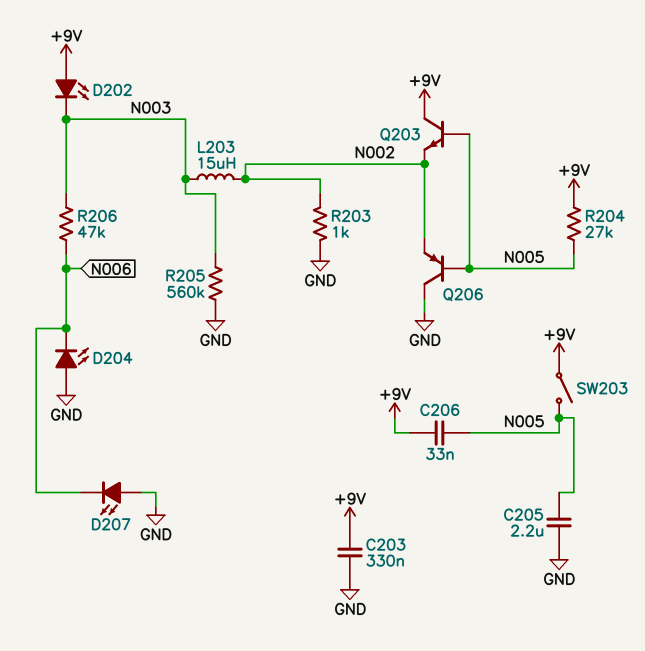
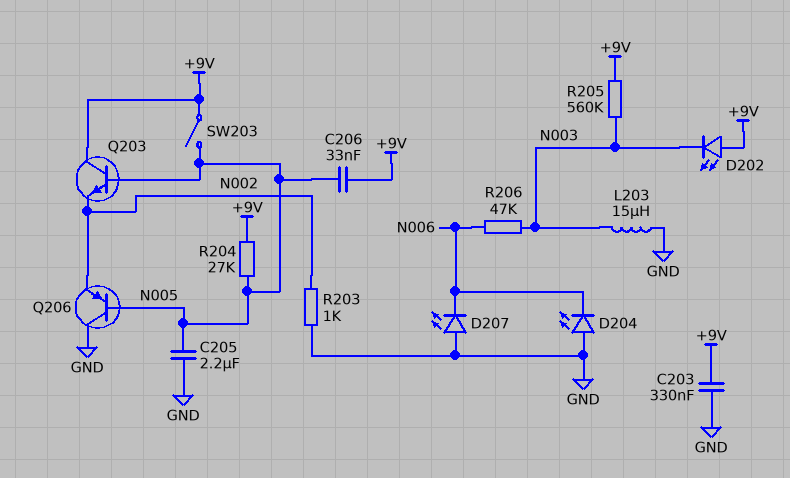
L203: 15uH (N002, N003) -> 15uH (GND, N003)
R205: 560k (GND, N003) -> 560k (+9V, N003)

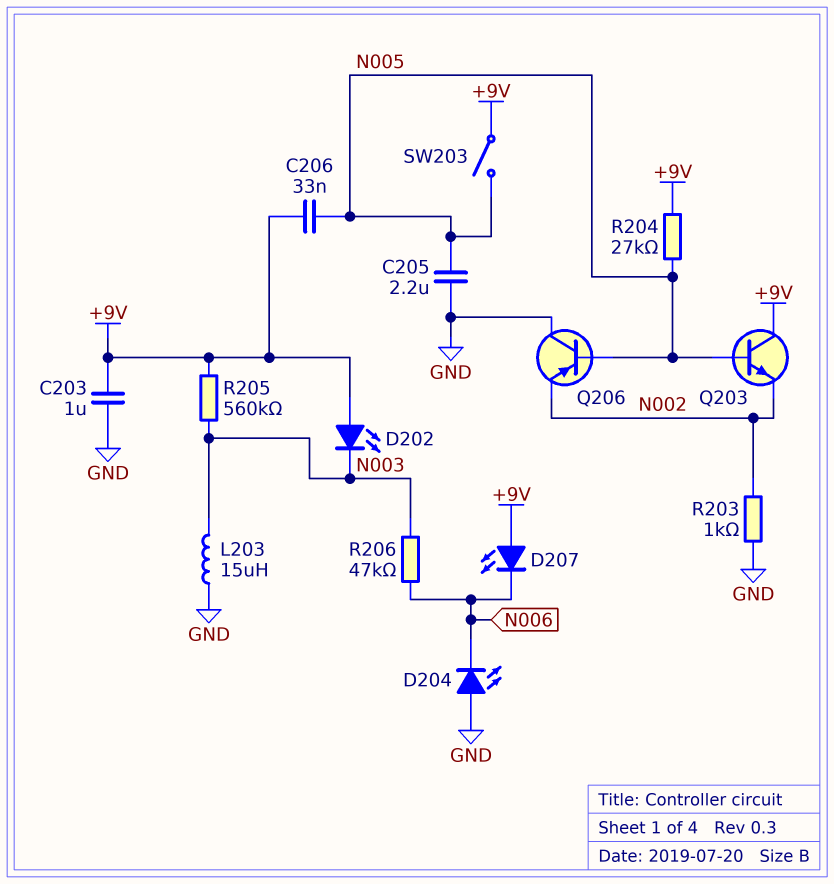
C203: 330nF (+9V, GND) -> 1uF (+9V, GND)
D207: LED (A GND, K N006) -> LED (A +9V, K N006)

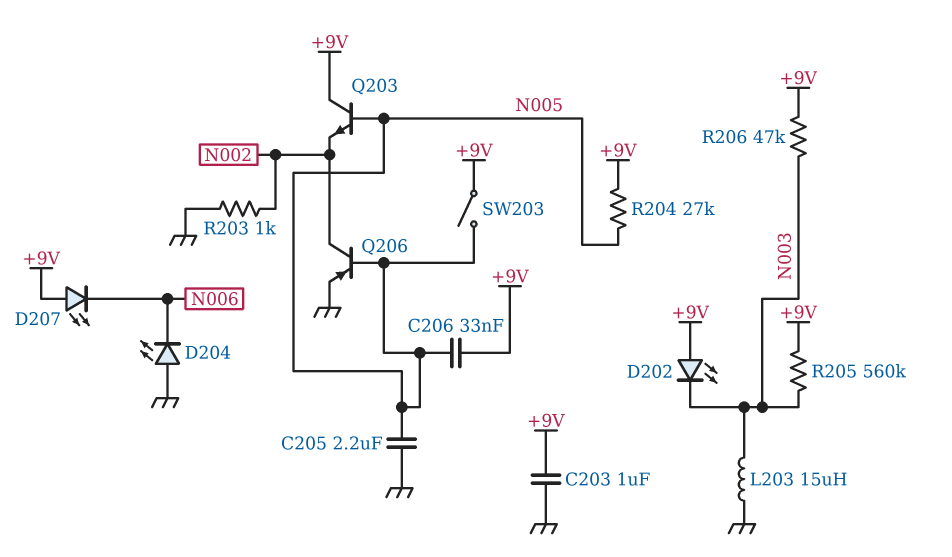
Q206: PNP (B N005, C GND, E N002) -> PNP (B N005, C N002, E GND)
R206: 47k (N003, N006) -> 47k (+9V, N003)

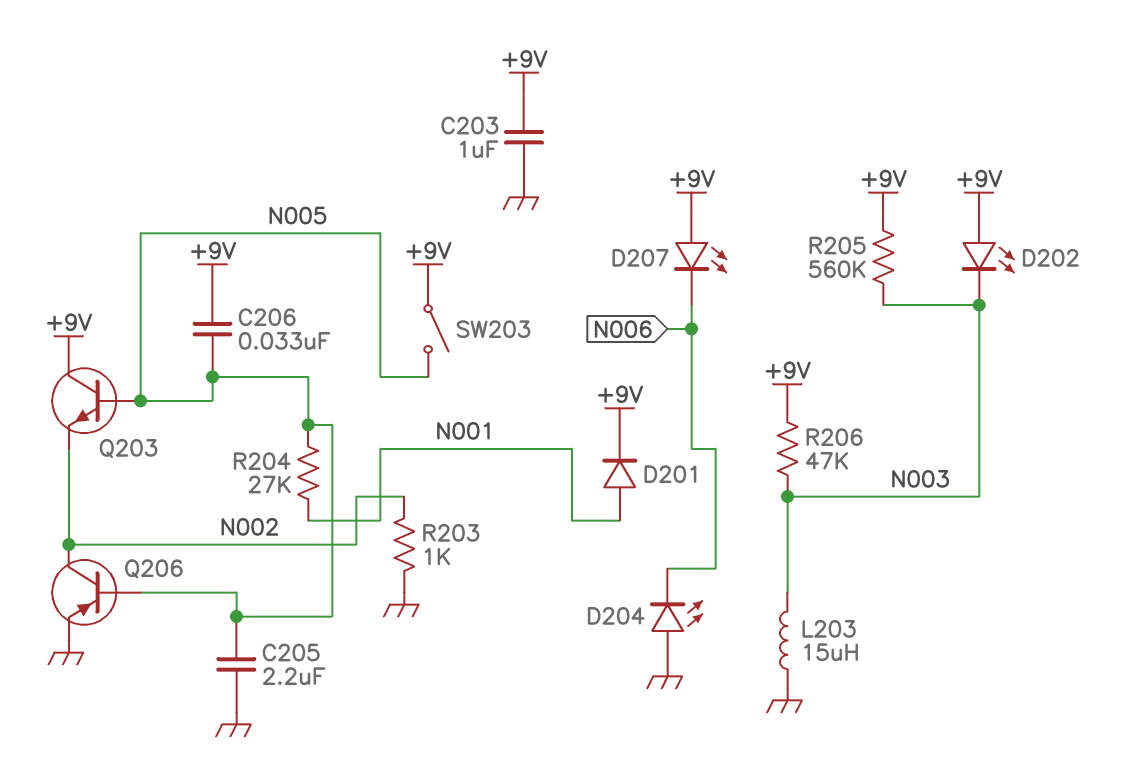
D201: none -> diode (A N001, K +9V)
R204: 27k (+9V, N005) -> 27k (N001, N005)

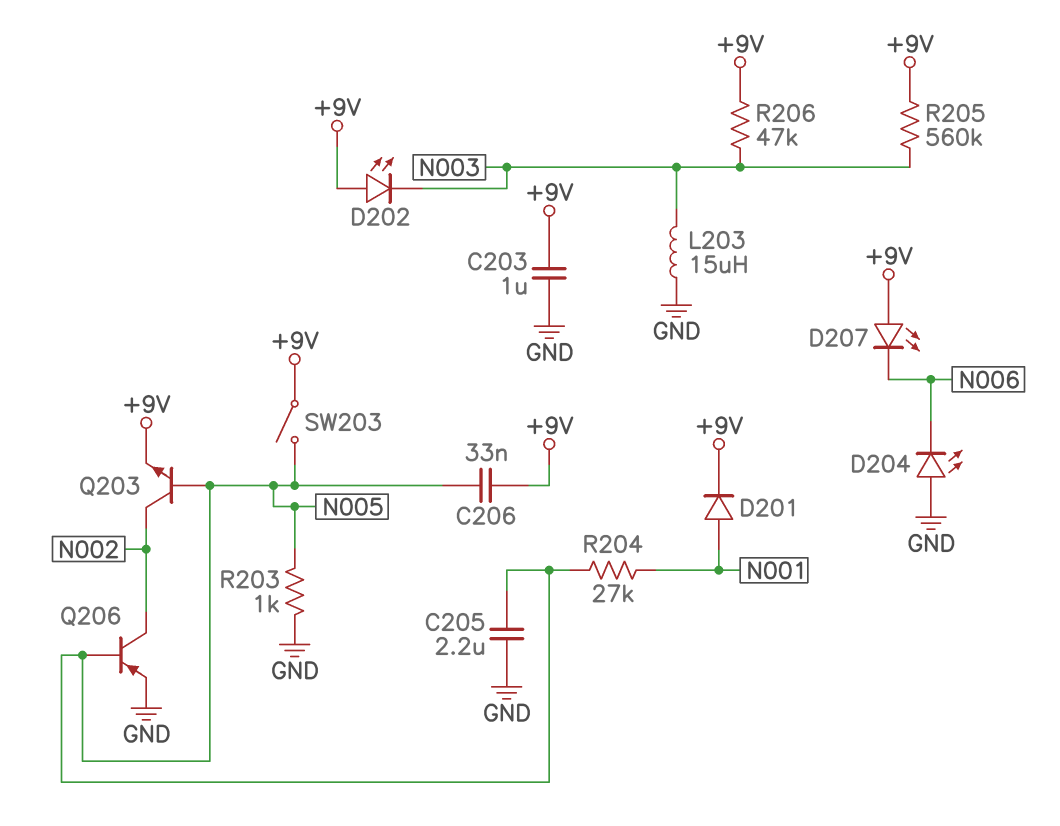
Q203: NPN (B N005, C +9V, E N002) -> NPN (B N005, C N002, E +9V)
R203: 1k (GND, N002) -> 1k (GND, N005)

